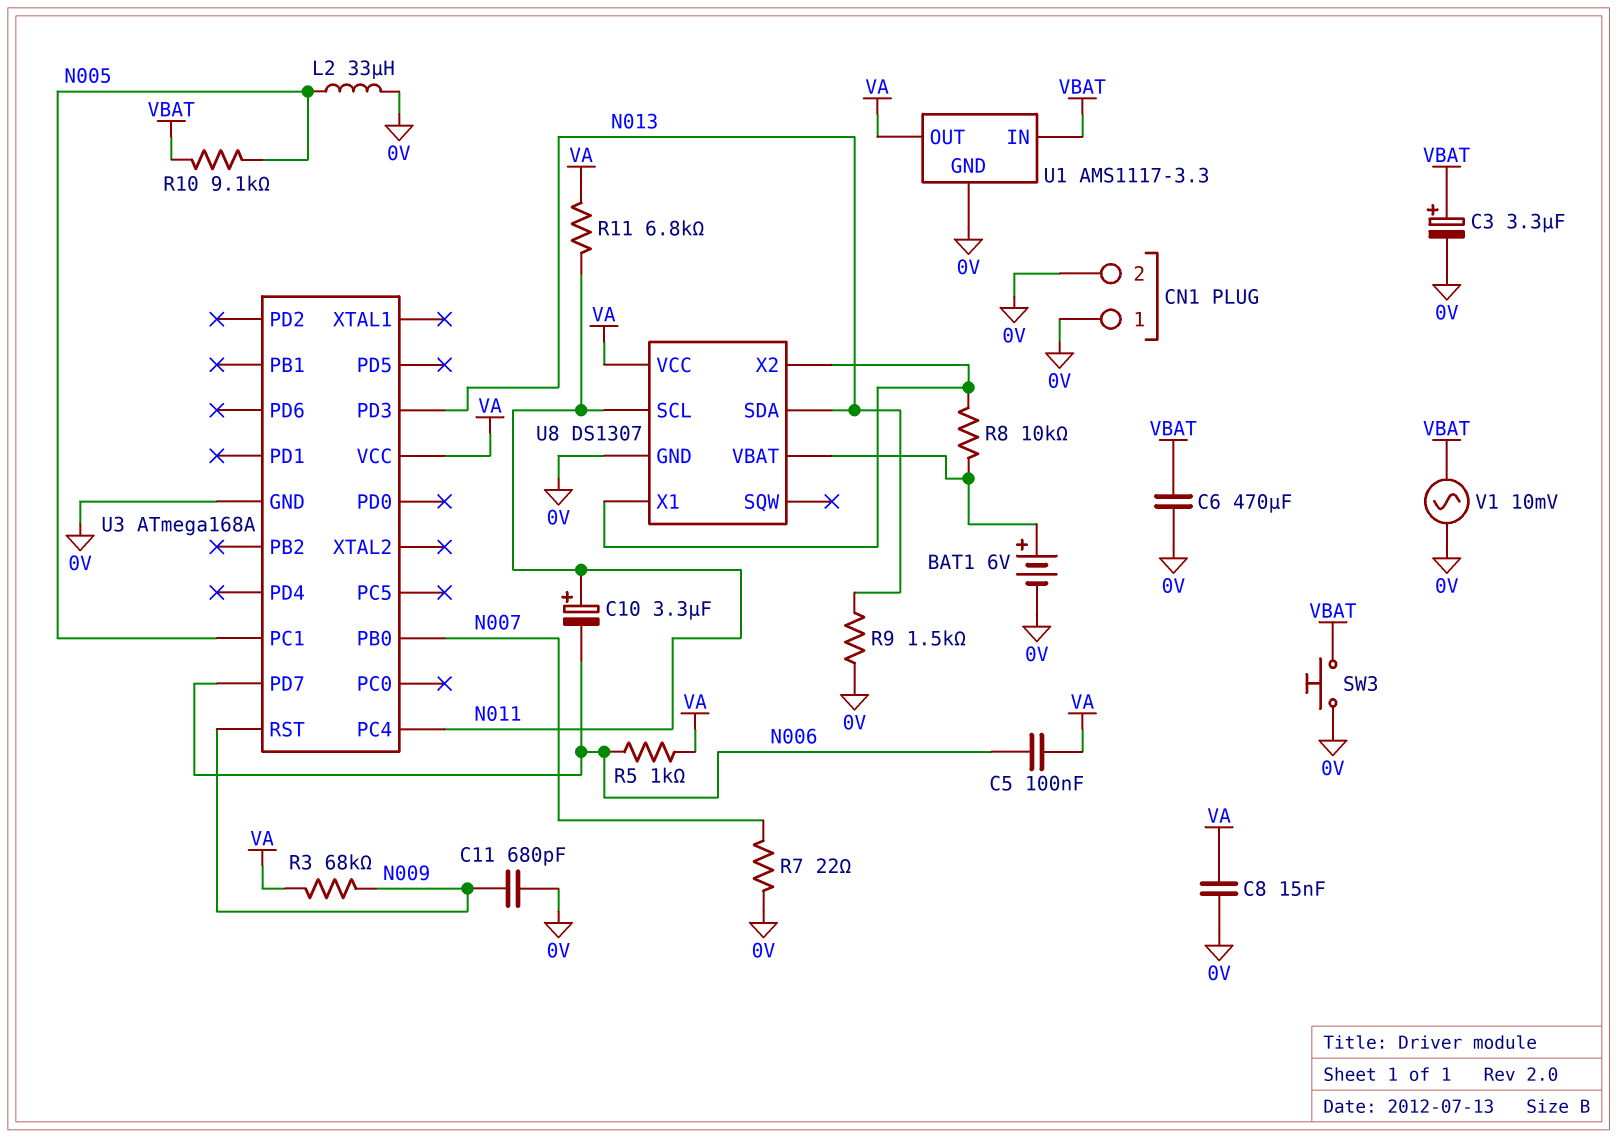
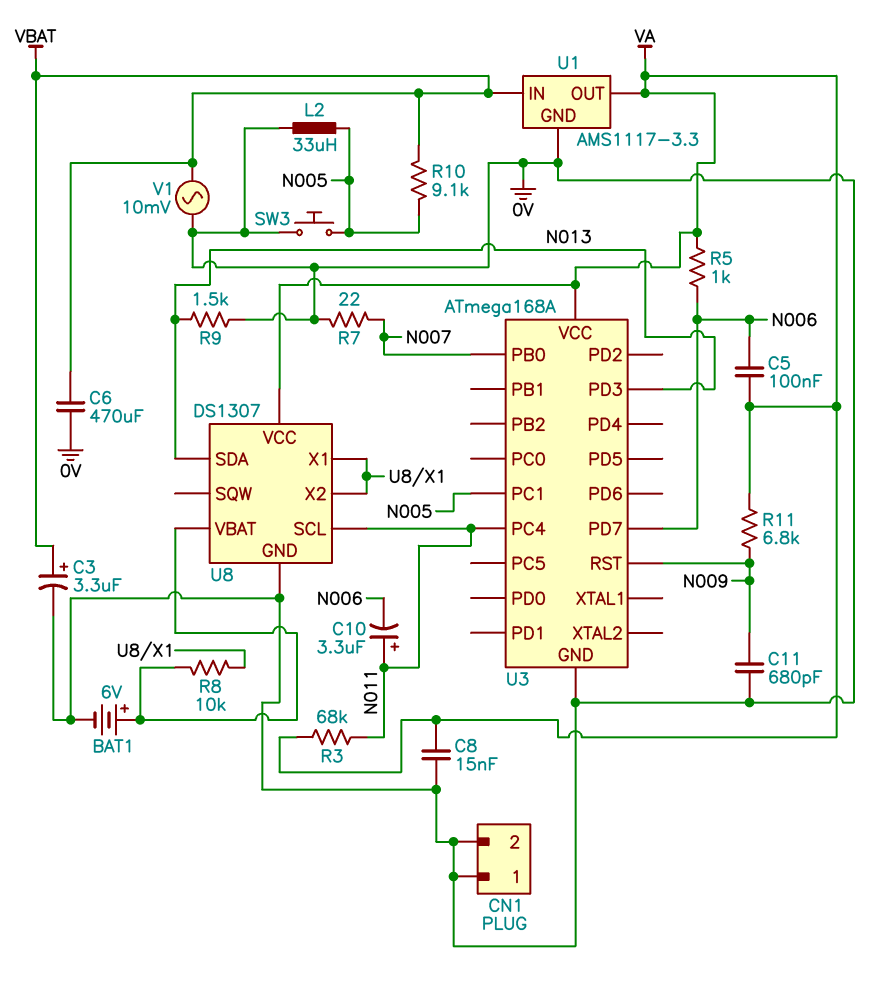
R3: 68k (N009, VA) -> 68k (N011, VA)
R11: 6.8k (N011, VA) -> 6.8k (N009, VA)
SW3: button (0V, VBAT) -> button (0V, N005)

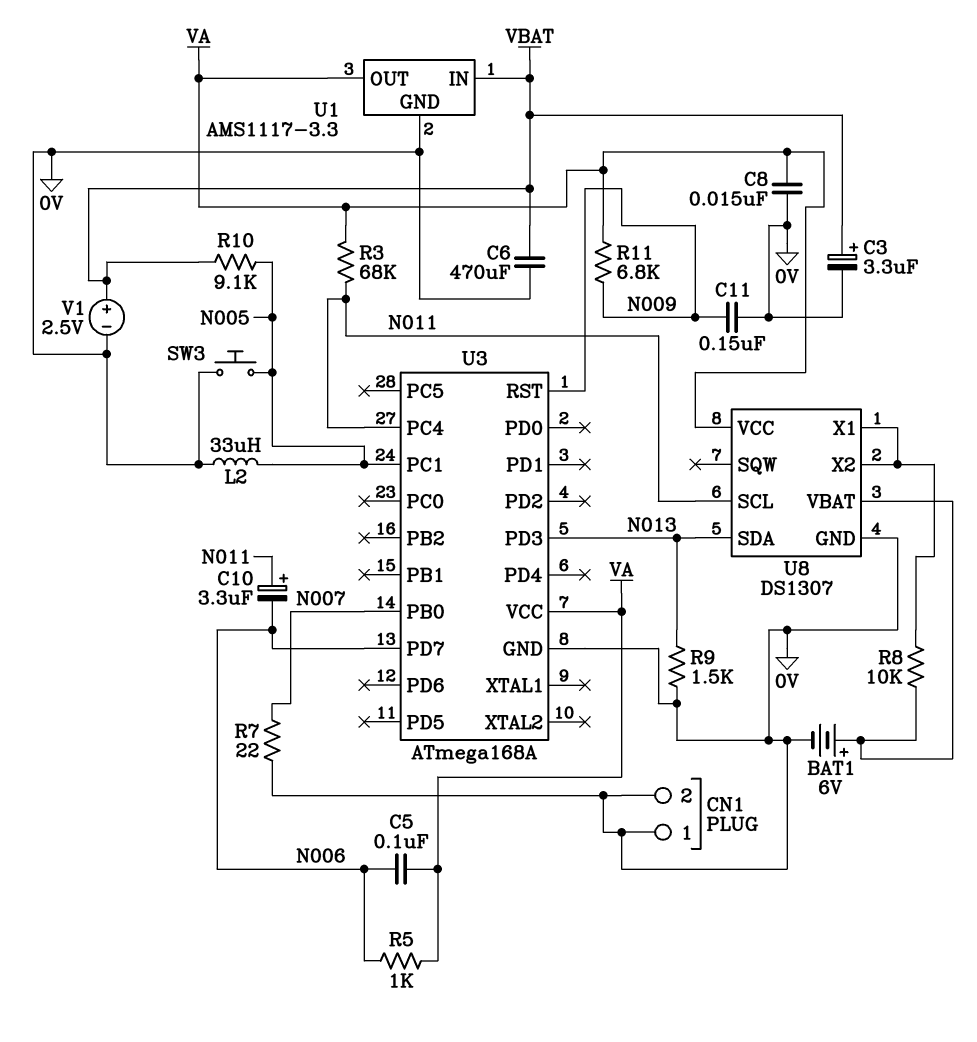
C11: 680pF (0V, N009) -> 150nF (0V, N009)
V1: AC 10mV (0V, VBAT) -> 2.5V (plus VBAT, minus 0V)

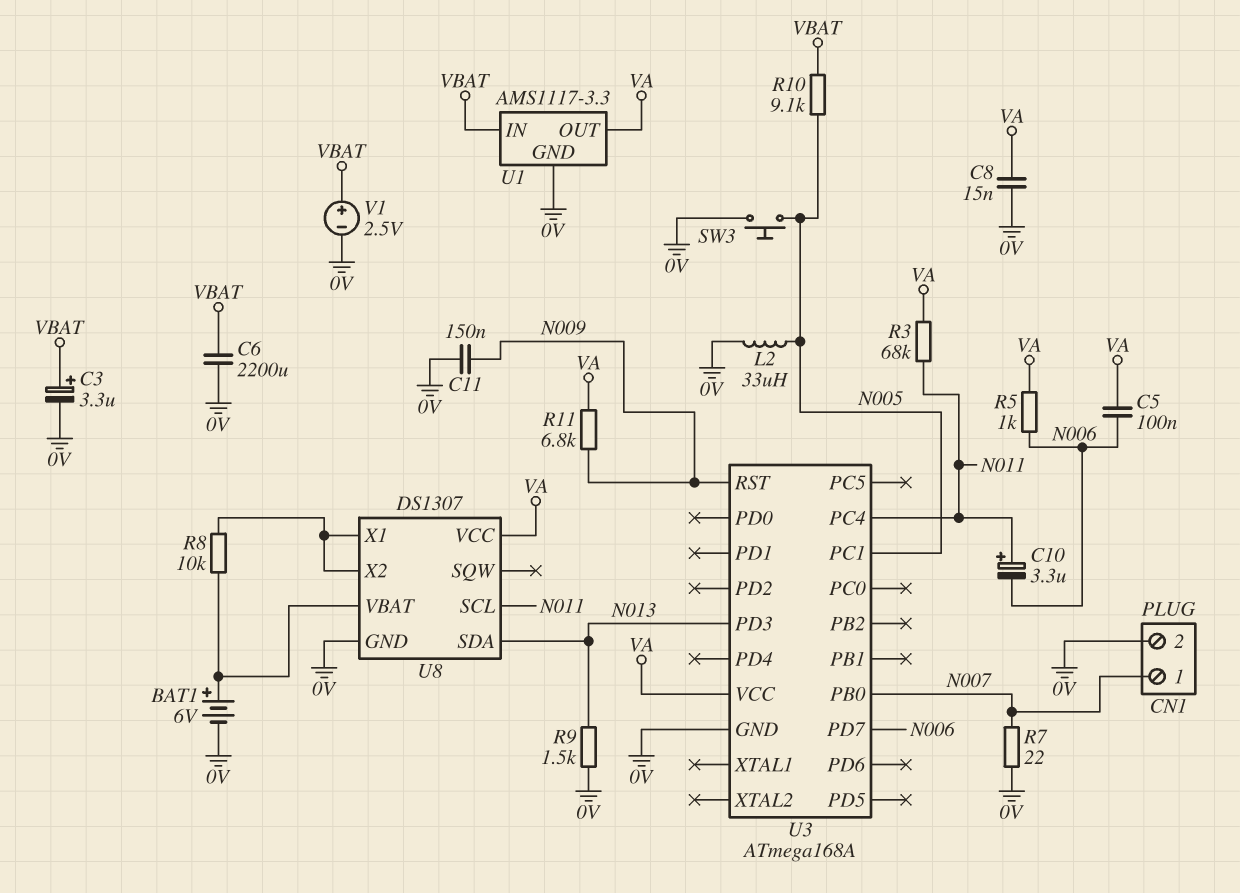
C6: 470uF (0V, VBAT) -> 2200uF (0V, VBAT)
CN1 pin 1: 0V -> N007

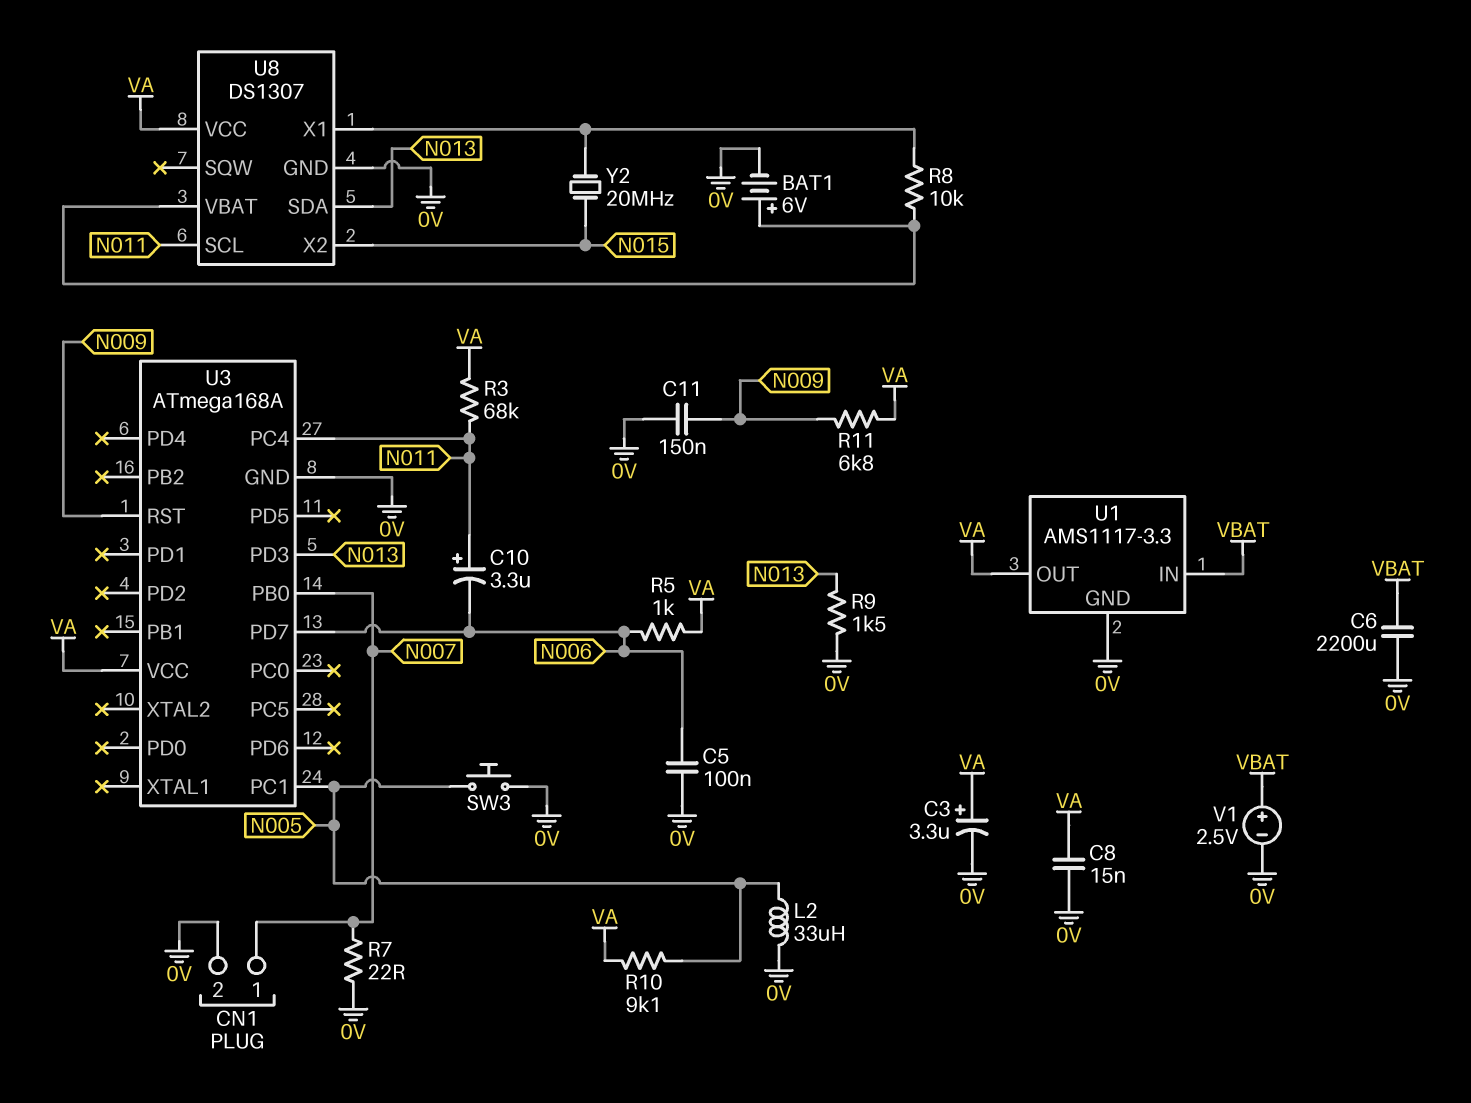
C3: 3.3uF (plus VBAT, minus 0V) -> 3.3uF (plus VA, minus 0V)
C5: 100nF (N006, VA) -> 100nF (0V, N006)
R10: 9.1k (N005, VBAT) -> 9.1k (N005, VA)
U8 pin X2: U8/X1 -> N015
Y2: none -> 20MHz (N015, U8/X1)

